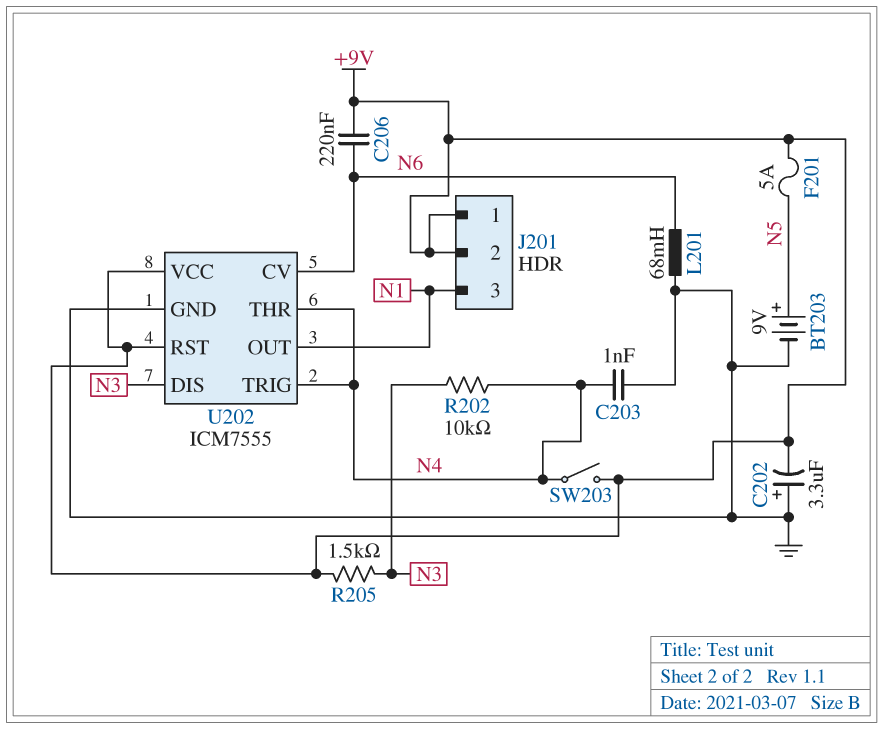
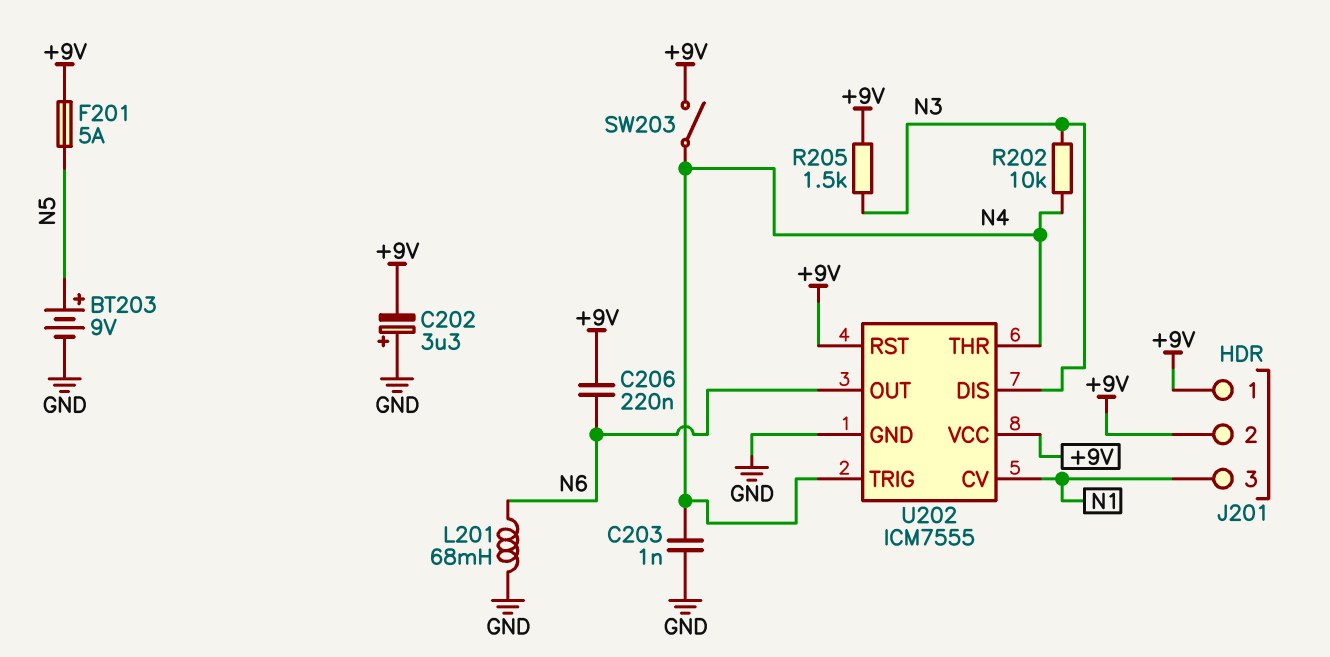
U202 pin CV: N6 -> N1
U202 pin OUT: N1 -> N6

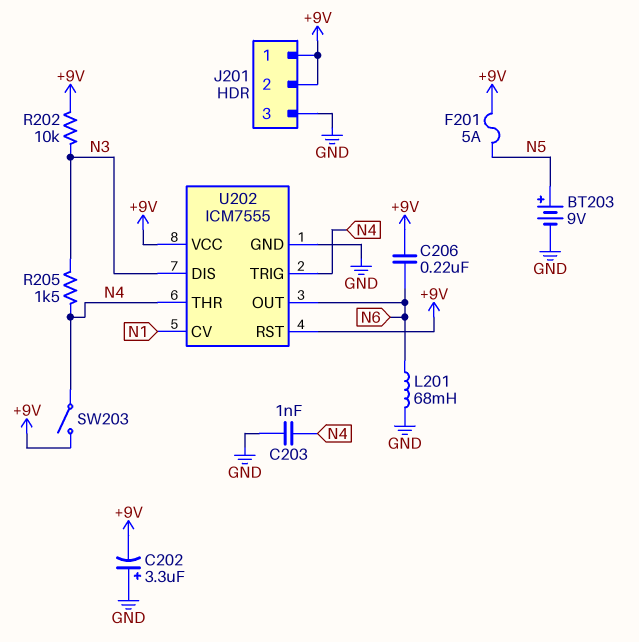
J201 pin 3: N1 -> GND
R202: 10k (N3, N4) -> 10k (+9V, N3)
R205: 1.5k (+9V, N3) -> 1.5k (N3, N4)

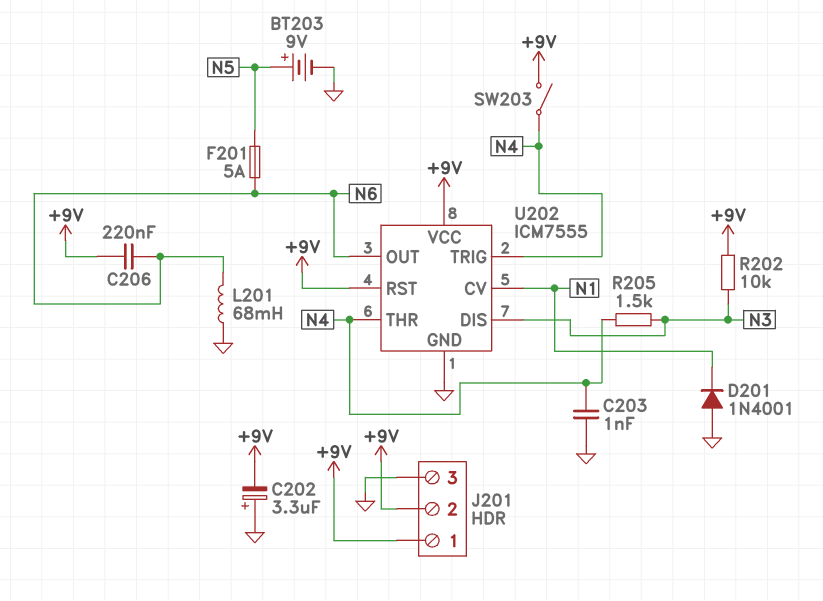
D201: none -> diode 1N4001 (A GND, K N1)
F201: 5A (+9V, N5) -> 5A (N5, N6)

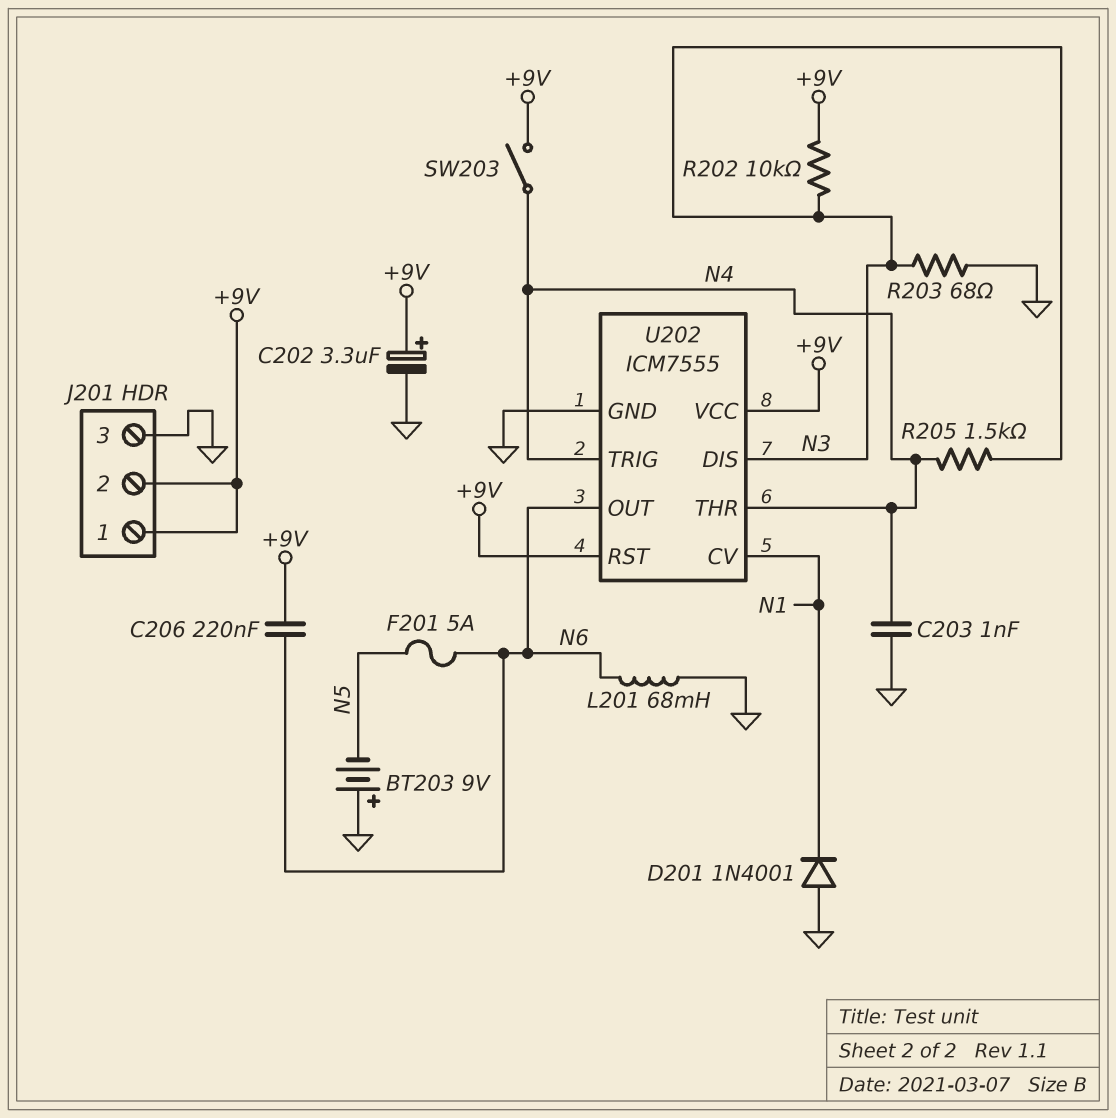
BT203: 9V (plus N5, minus GND) -> 9V (plus GND, minus N5)
C202: 3.3uF (plus GND, minus +9V) -> 3.3uF (plus +9V, minus GND)
R203: none -> 68 (GND, N3)

